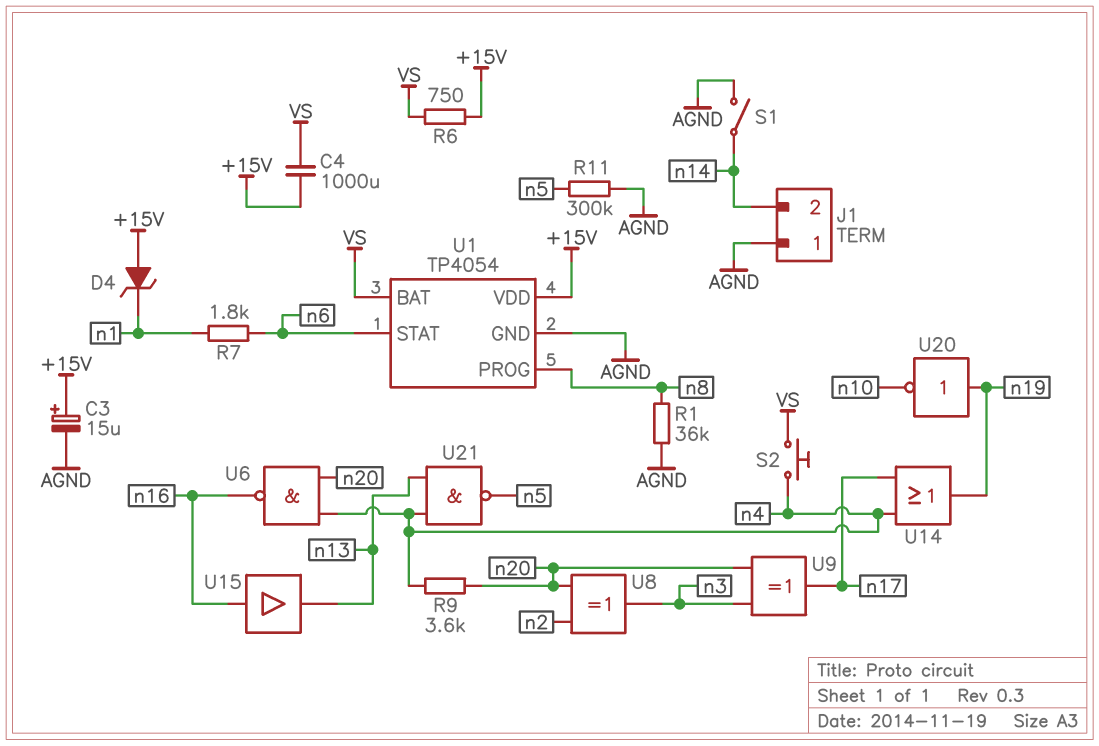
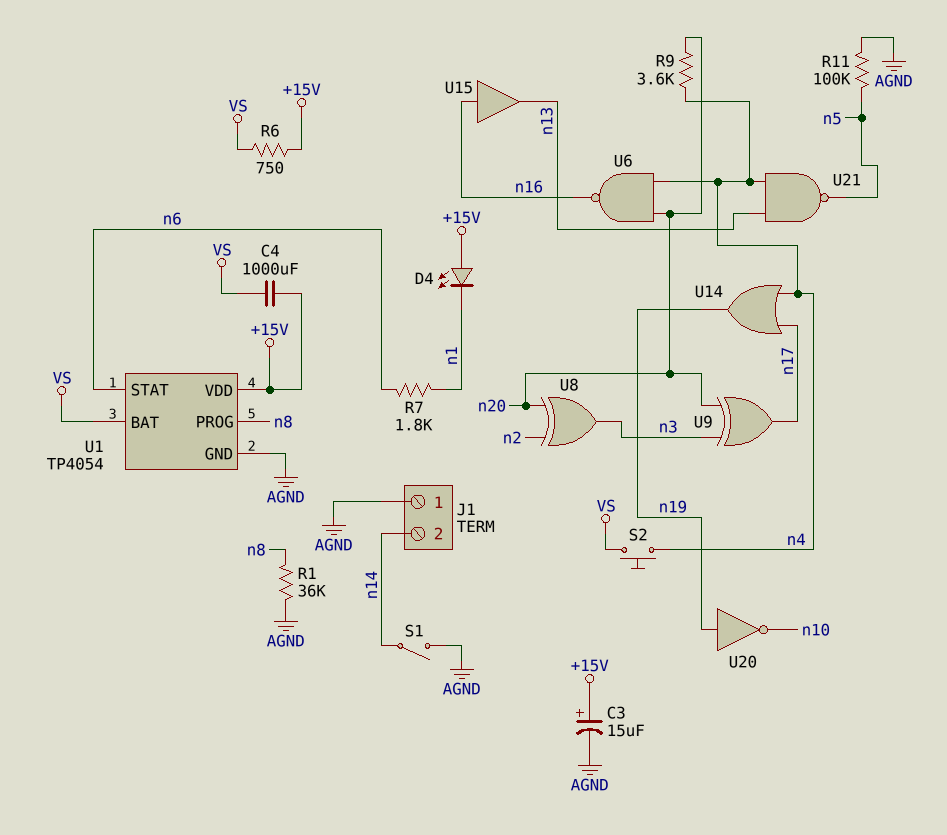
D4: zener (A +15V, K n1) -> LED (A +15V, K n1)
R11: 300k (AGND, n5) -> 100k (AGND, n5)

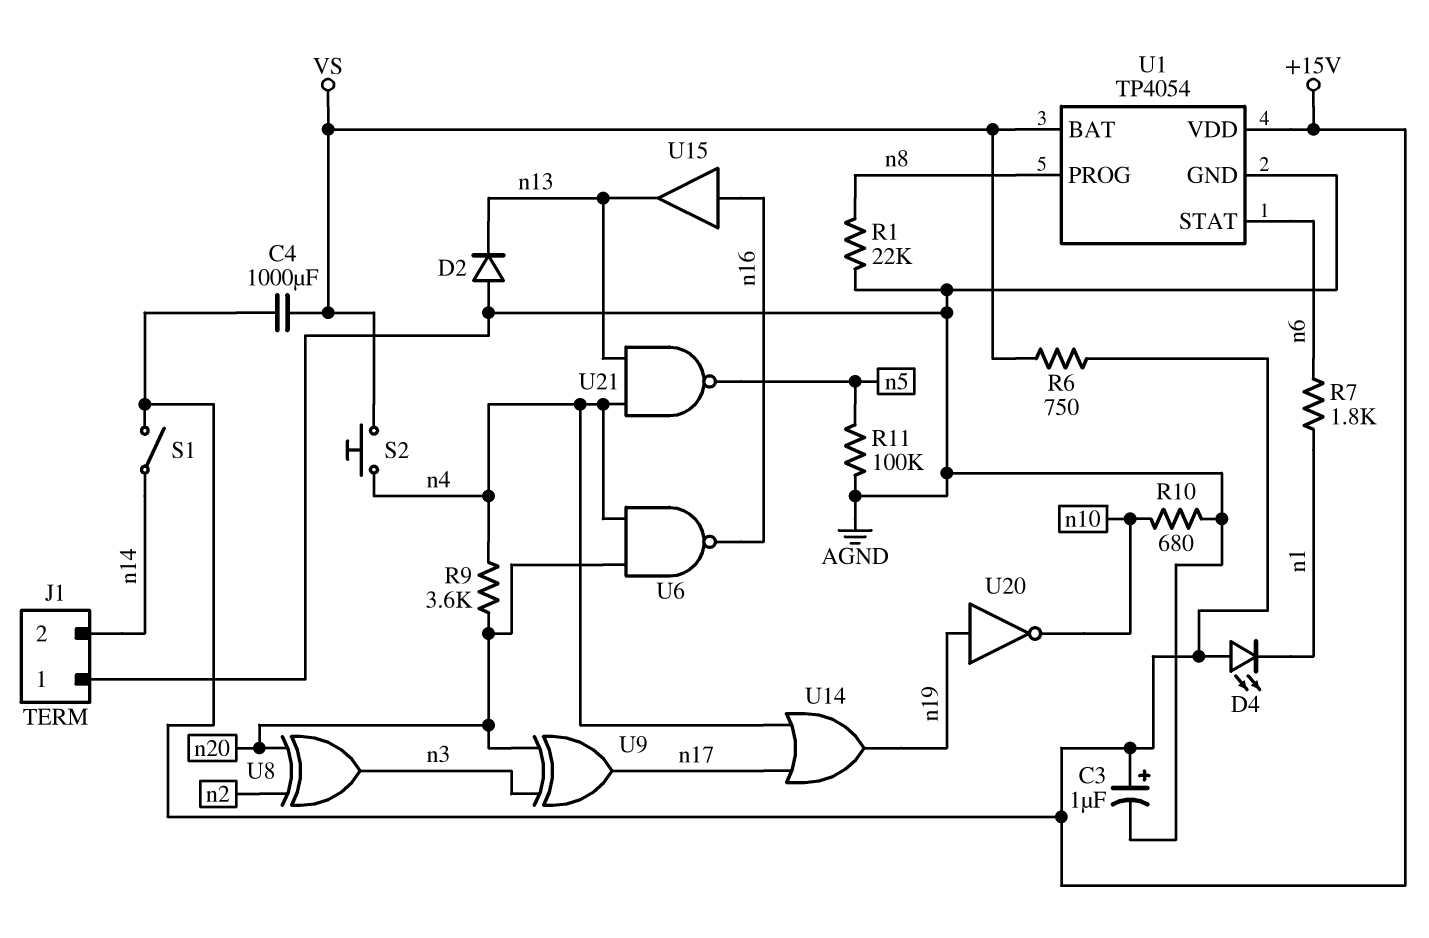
C3: 15uF (plus +15V, minus AGND) -> 1uF (plus +15V, minus AGND)
D2: none -> diode (A AGND, K n13)
R1: 36k (AGND, n8) -> 22k (AGND, n8)
R10: none -> 680 (AGND, n10)
S1: switch (AGND, n14) -> switch (+15V, n14)

